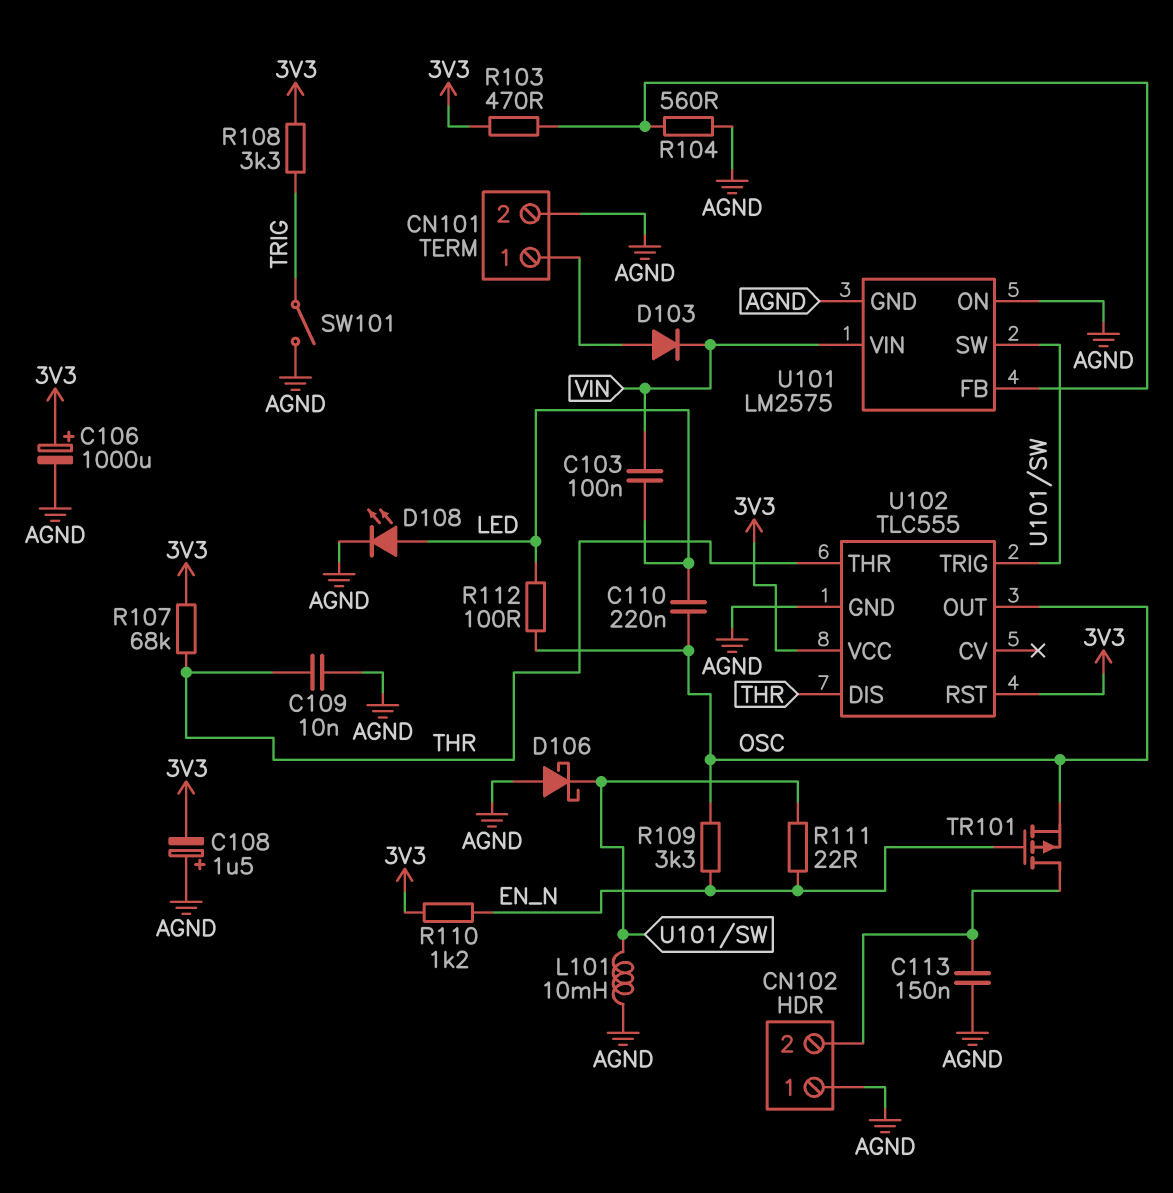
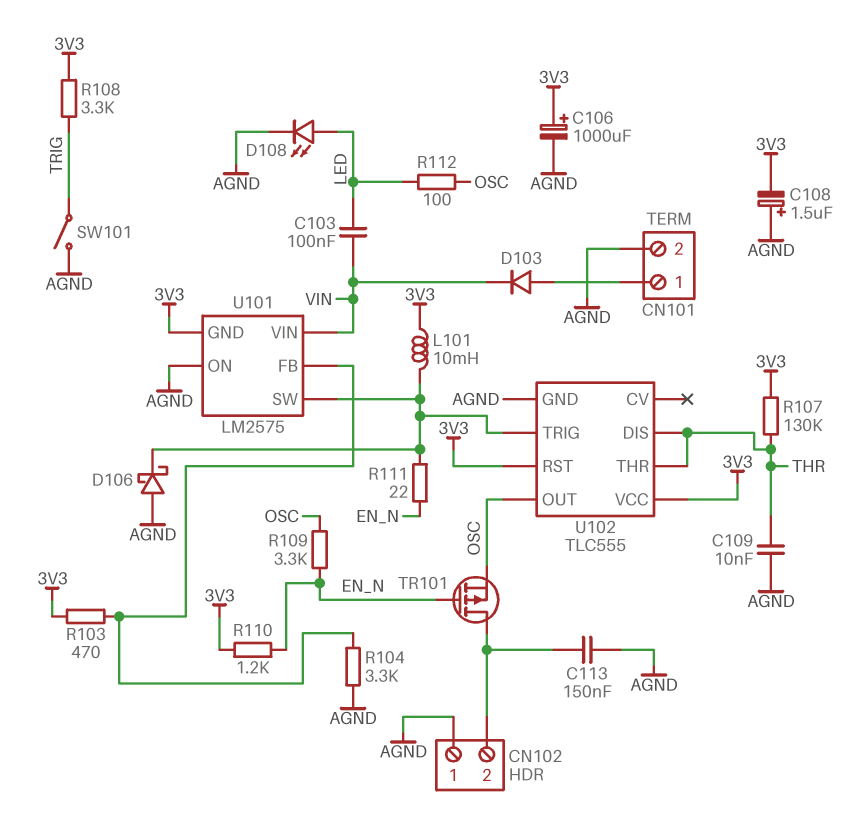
C110: 220nF (LED, OSC) -> none
L101: 10mH (AGND, U101/SW) -> 10mH (3V3, U101/SW)
R104: 560 (AGND, U101/FB) -> 3.3k (AGND, U101/FB)
R107: 68k (3V3, THR) -> 130k (3V3, THR)
U101 pin GND: AGND -> 3V3

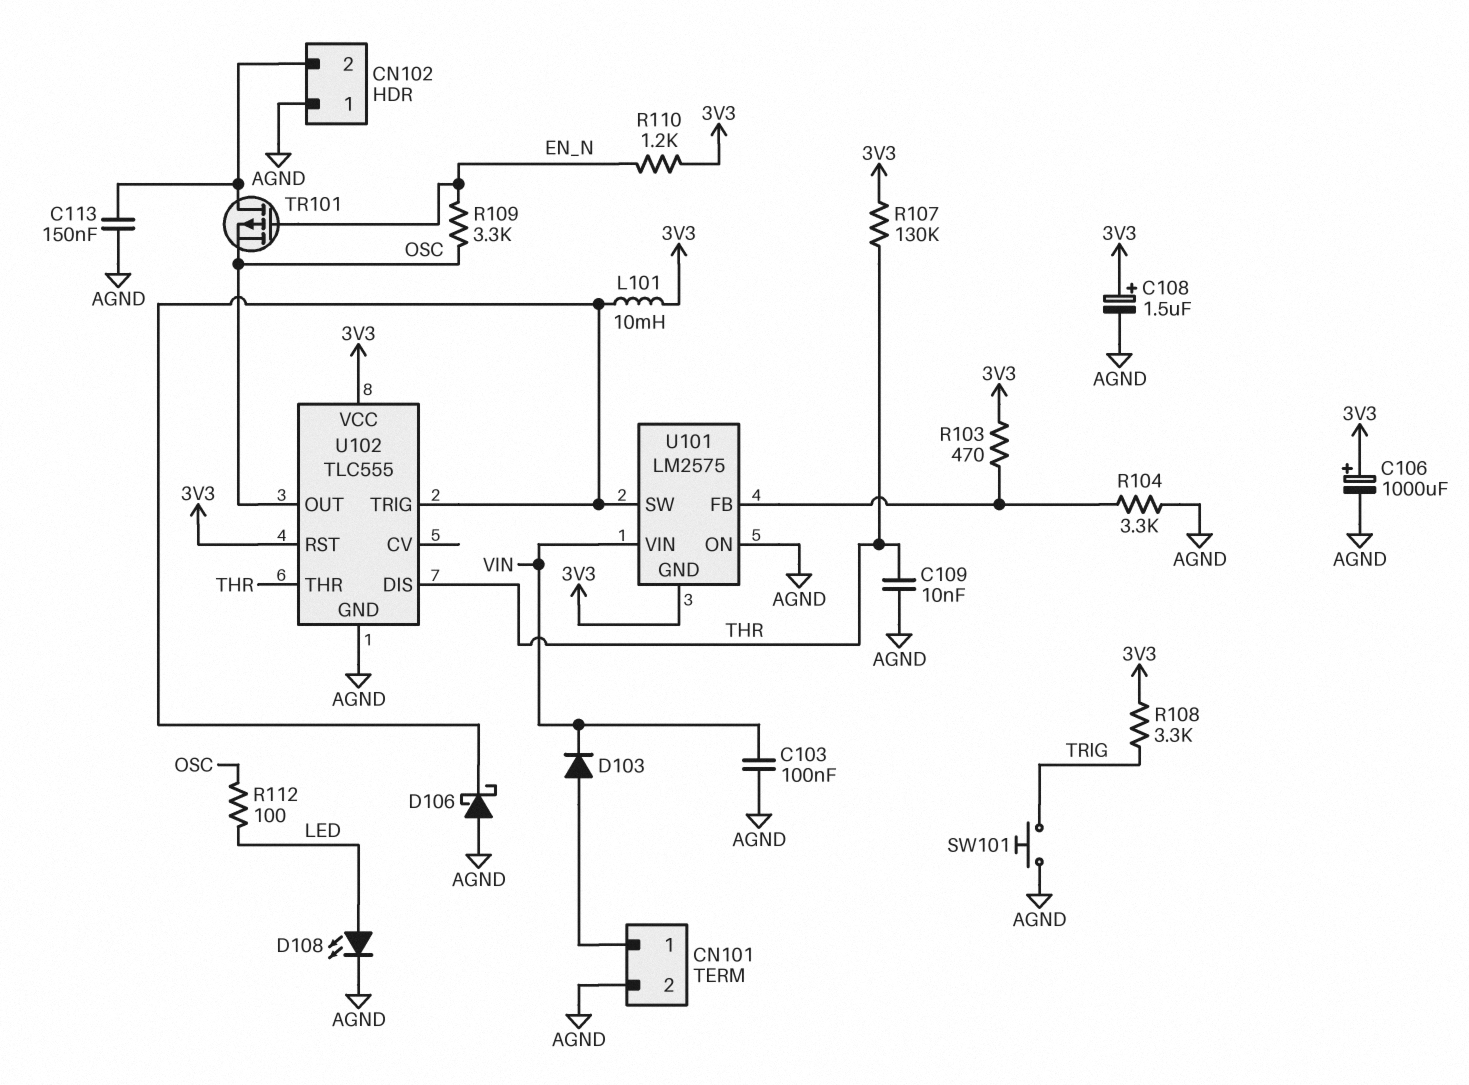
C103: 100nF (LED, VIN) -> 100nF (AGND, VIN)
C108: 1.5uF (plus AGND, minus 3V3) -> 1.5uF (plus 3V3, minus AGND)
R111: 22 (EN_N, U101/SW) -> none
SW101: switch (AGND, TRIG) -> button (AGND, TRIG)

